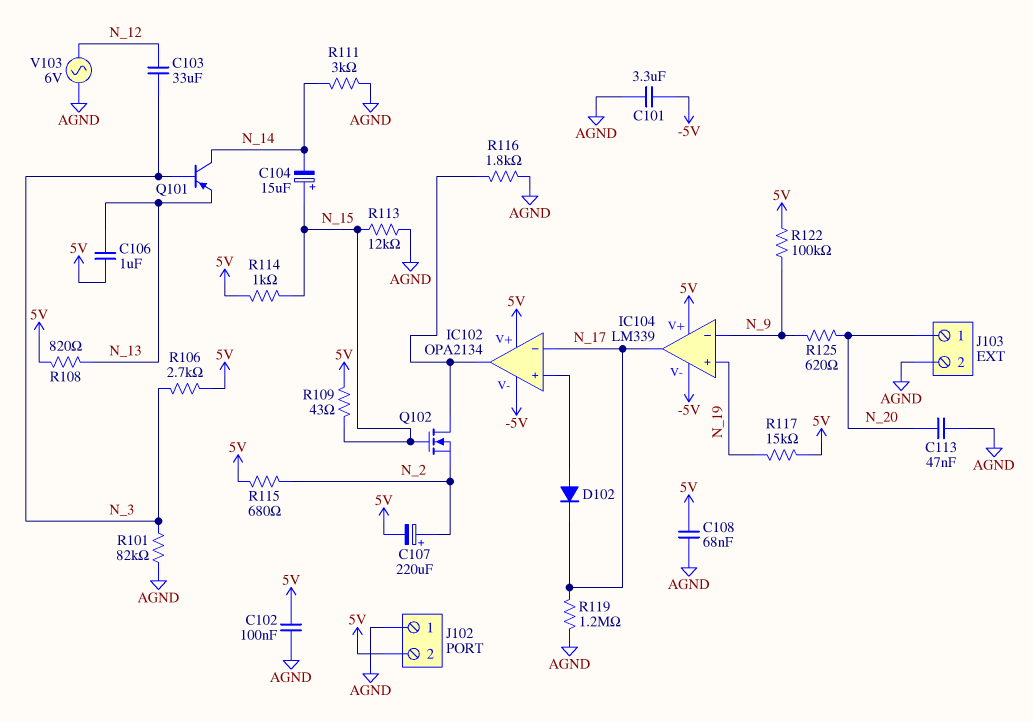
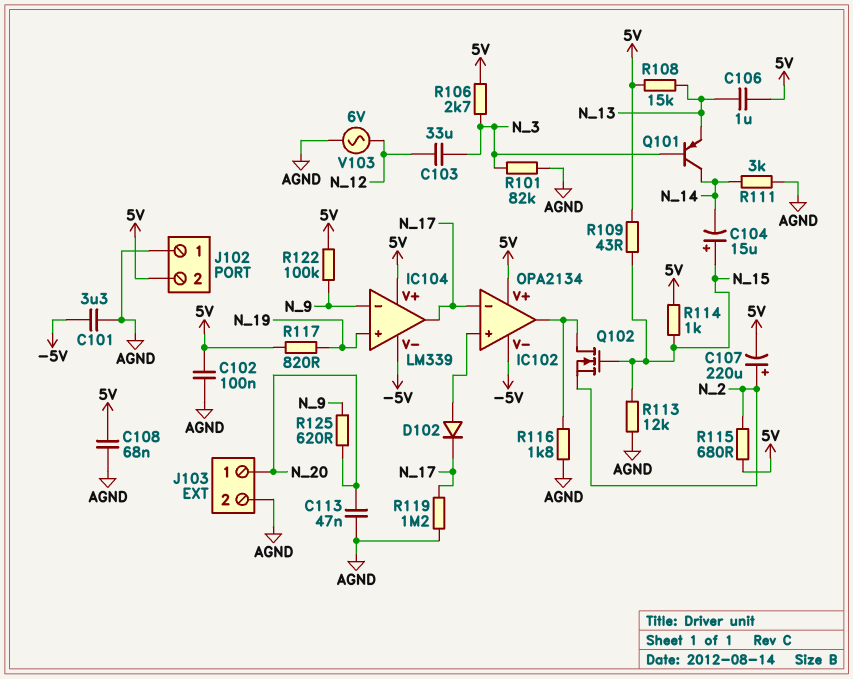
R108: 820 (5V, N_13) -> 15k (5V, N_13)
R117: 15k (5V, N_19) -> 820 (5V, N_19)

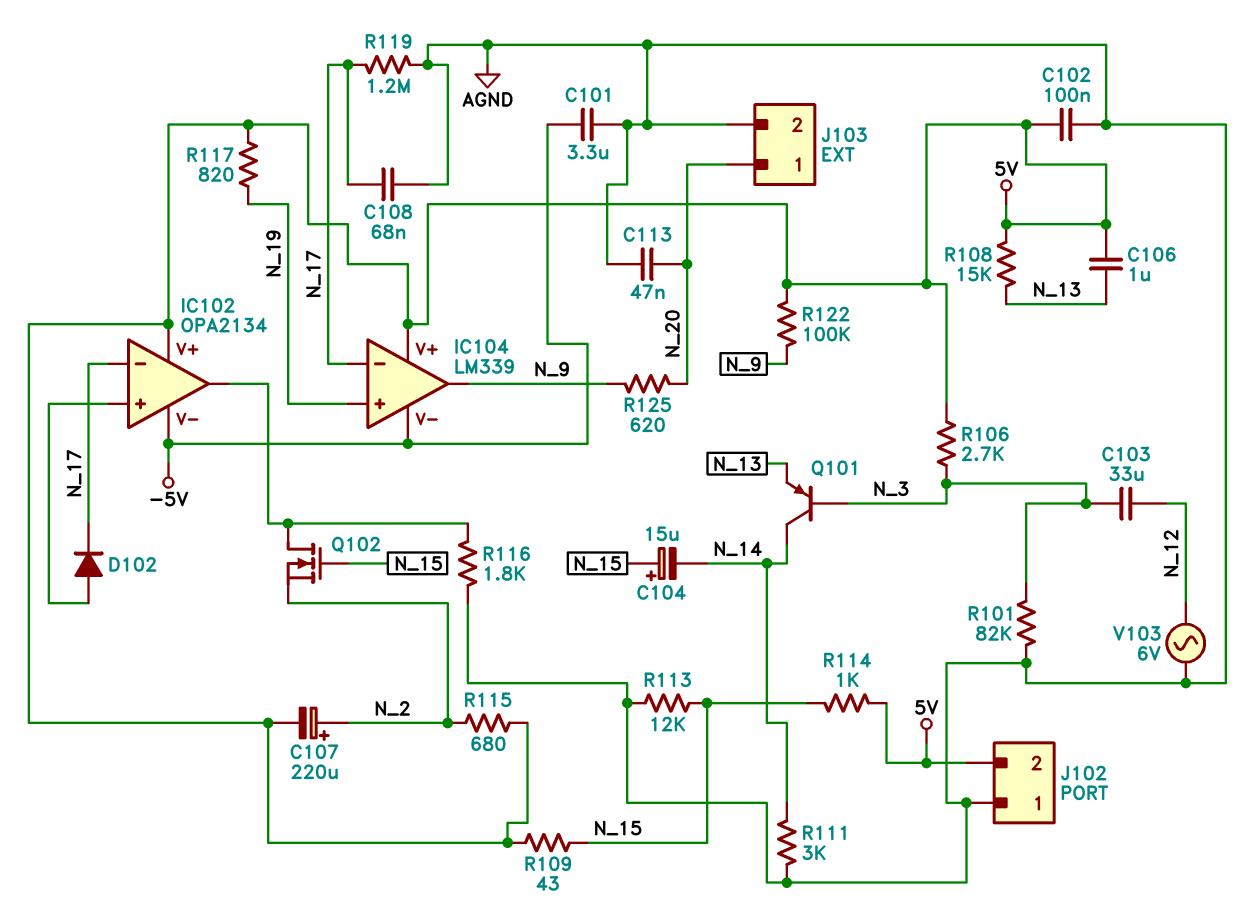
C108: 68nF (5V, AGND) -> 68nF (AGND, N_17)
IC104 pin in-: N_9 -> N_17
IC104 pin out: N_17 -> N_9

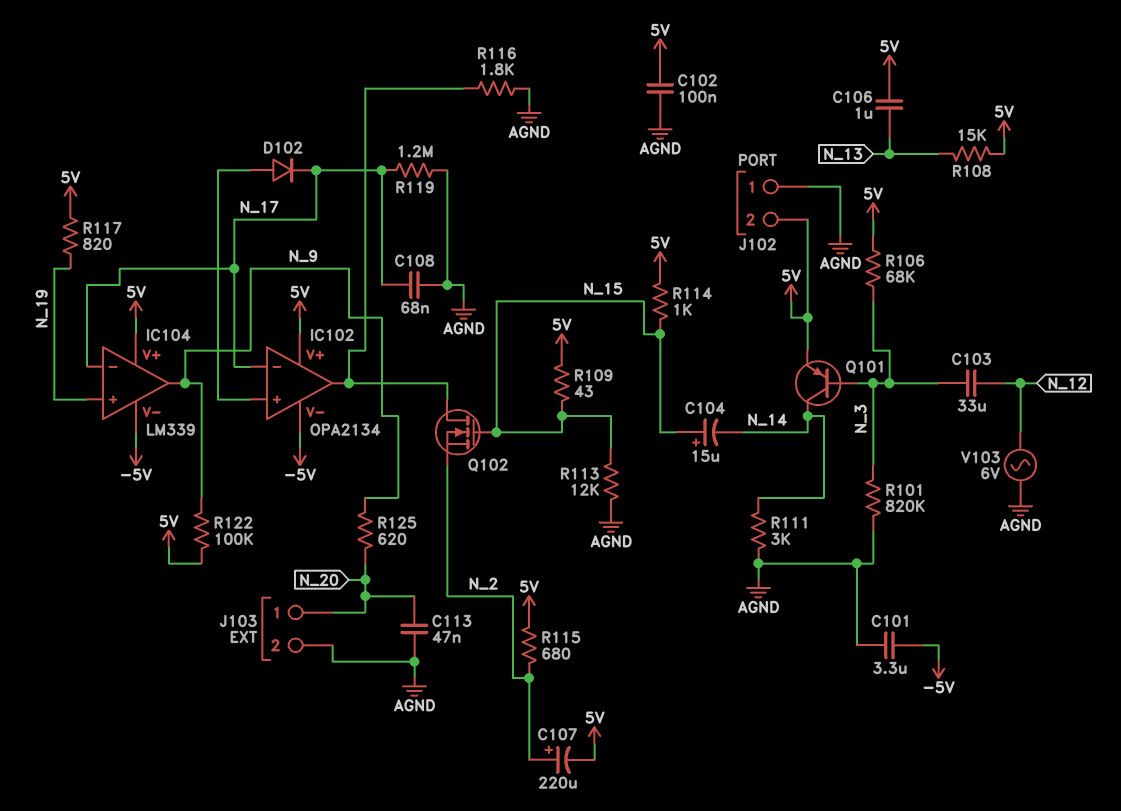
Q101: PNP (B N_3, C N_14, E N_13) -> PNP (B N_3, C N_14, E 5V)
R101: 82k (AGND, N_3) -> 820k (AGND, N_3)
R106: 2.7k (5V, N_3) -> 68k (5V, N_3)

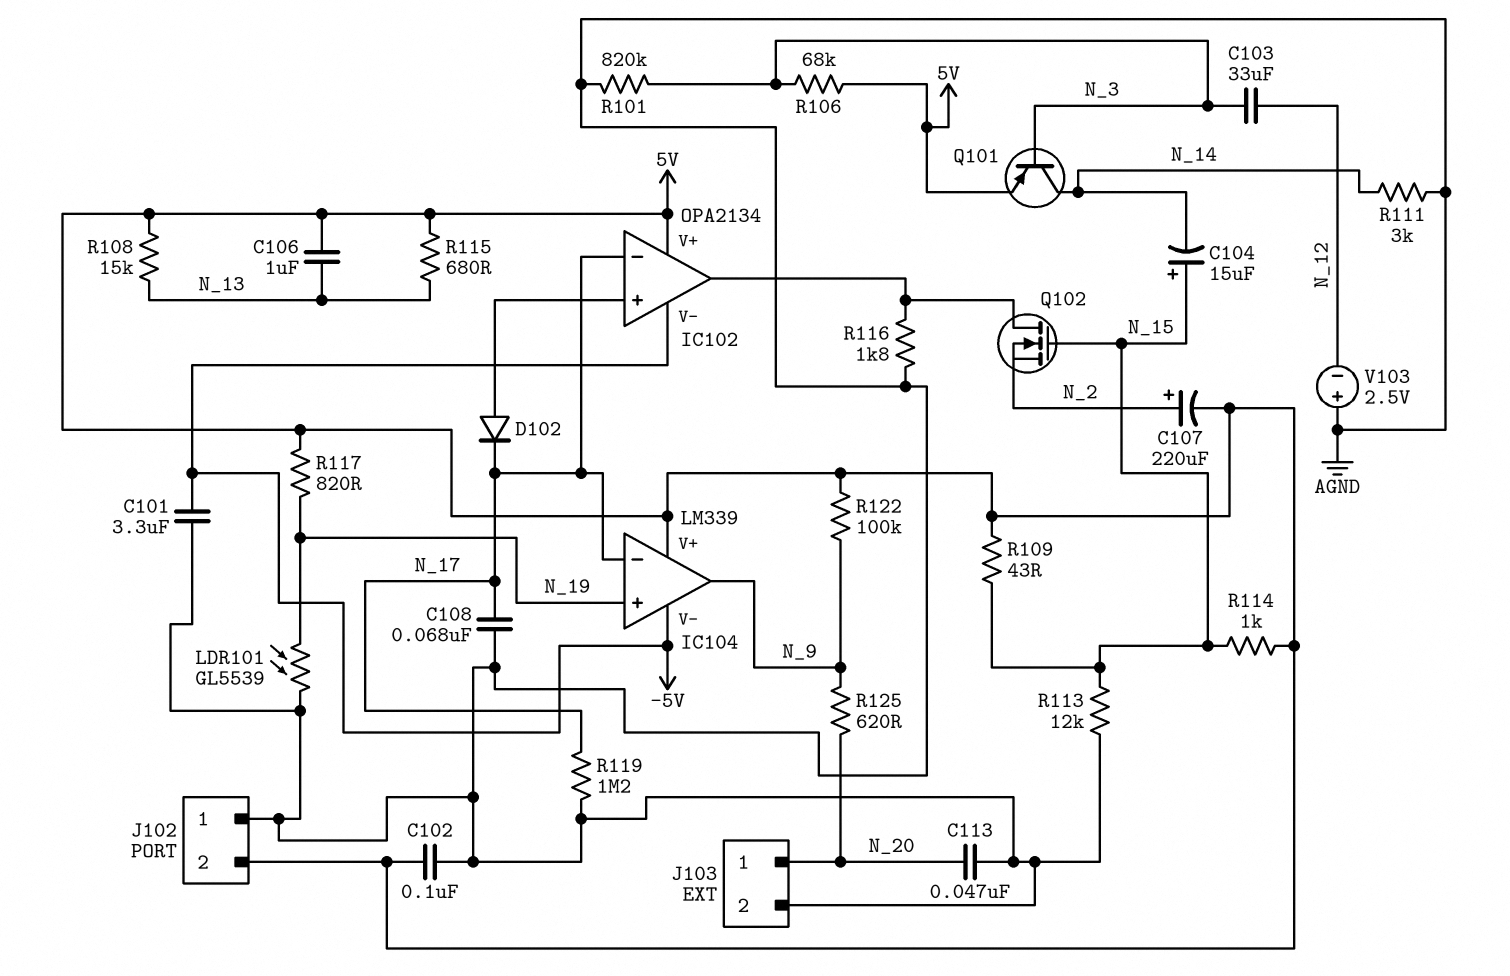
LDR101: none -> GL5539 (AGND, N_19)
R115: 680 (5V, N_2) -> 680 (5V, N_13)
V103: AC 6V (AGND, N_12) -> 2.5V (plus AGND, minus N_12)

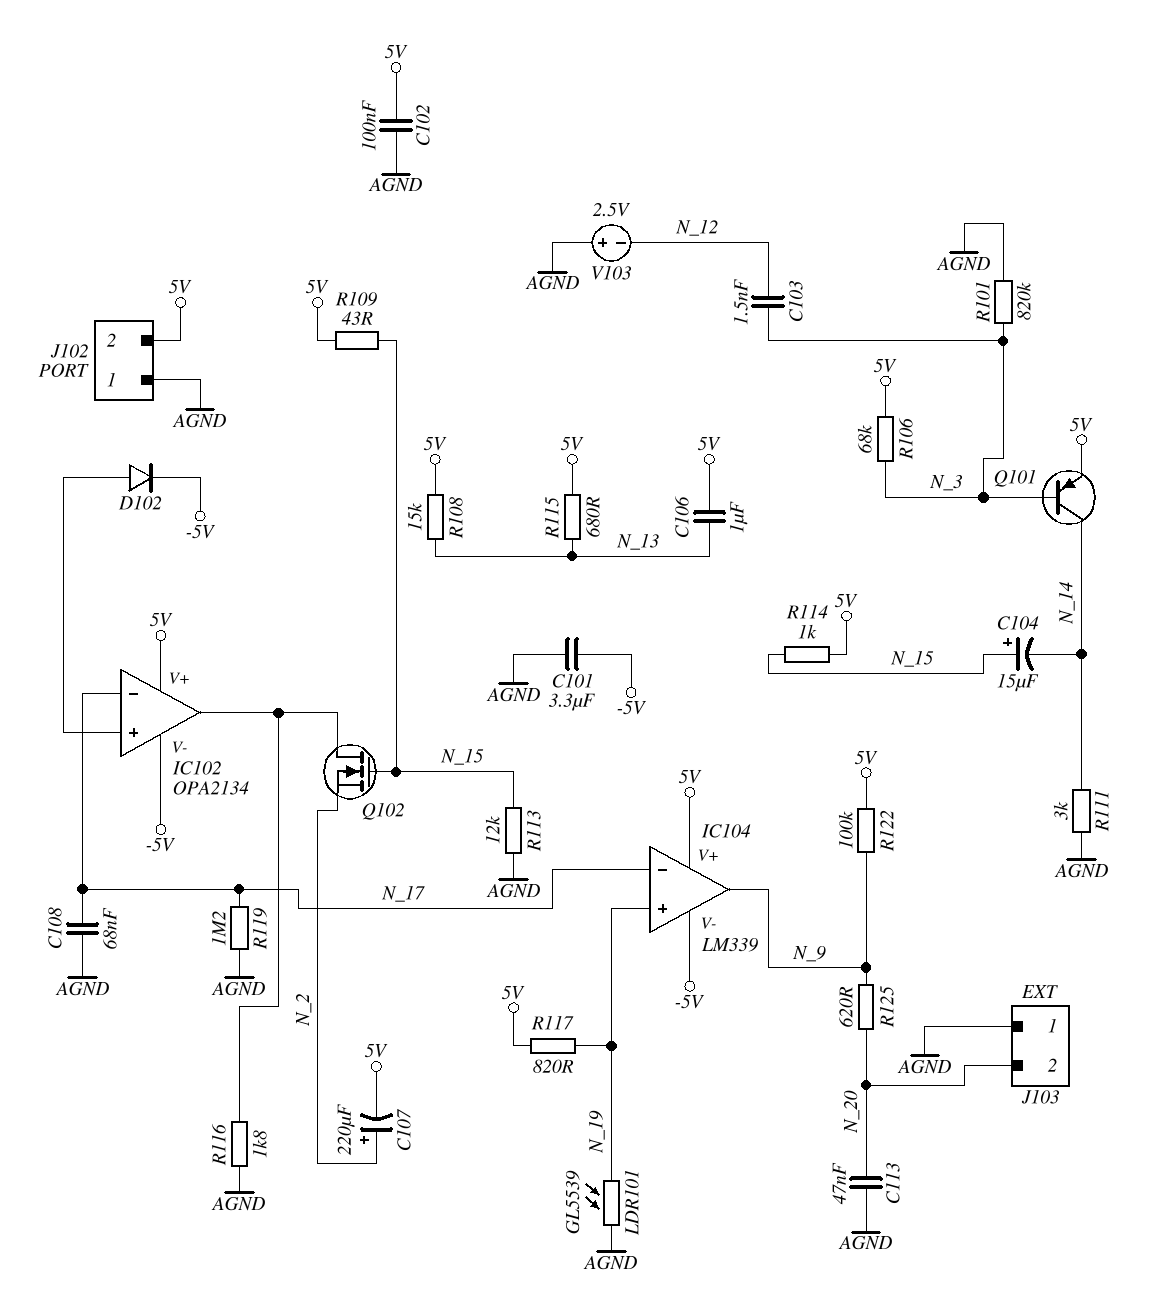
C103: 33uF (N_3, N_12) -> 1.5nF (N_3, N_12)
D102: diode (A IC102/in+, K N_17) -> diode (A IC102/in+, K -5V)
J103 pin 1: N_20 -> AGND
J103 pin 2: AGND -> N_20

